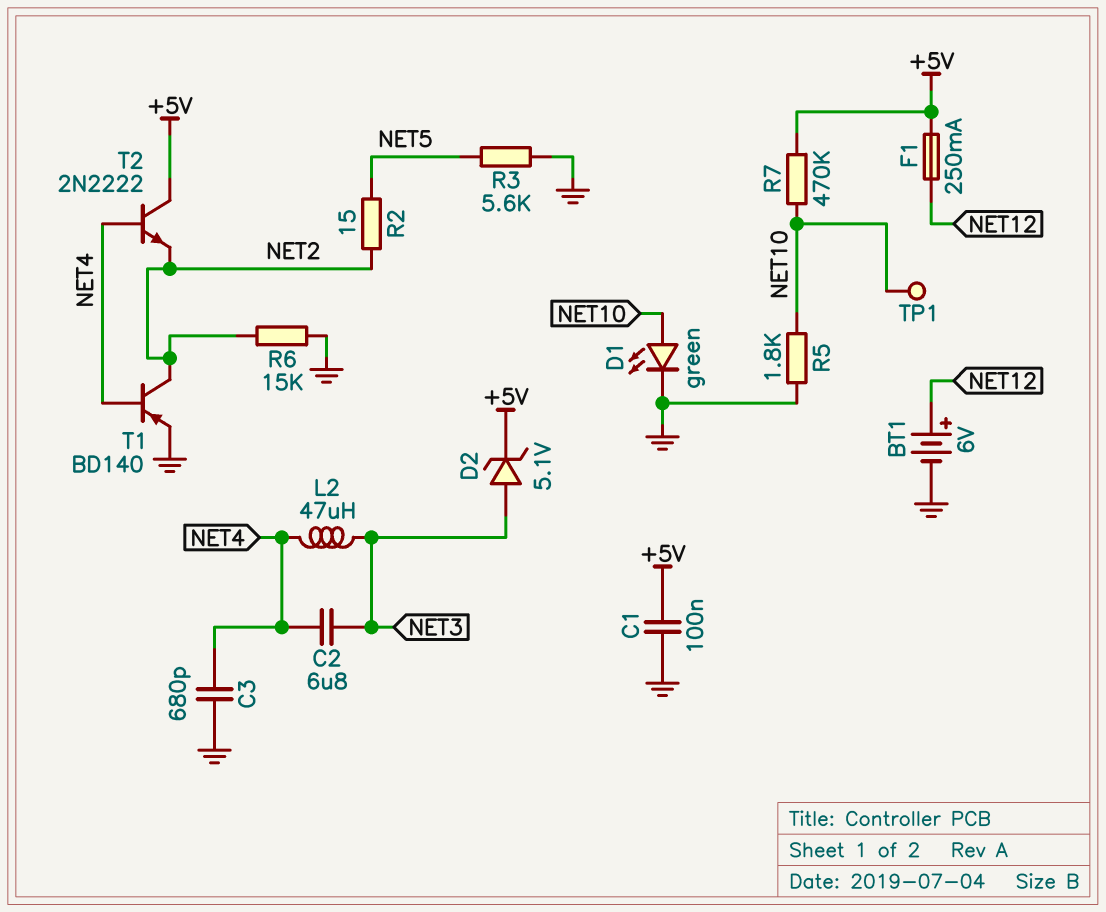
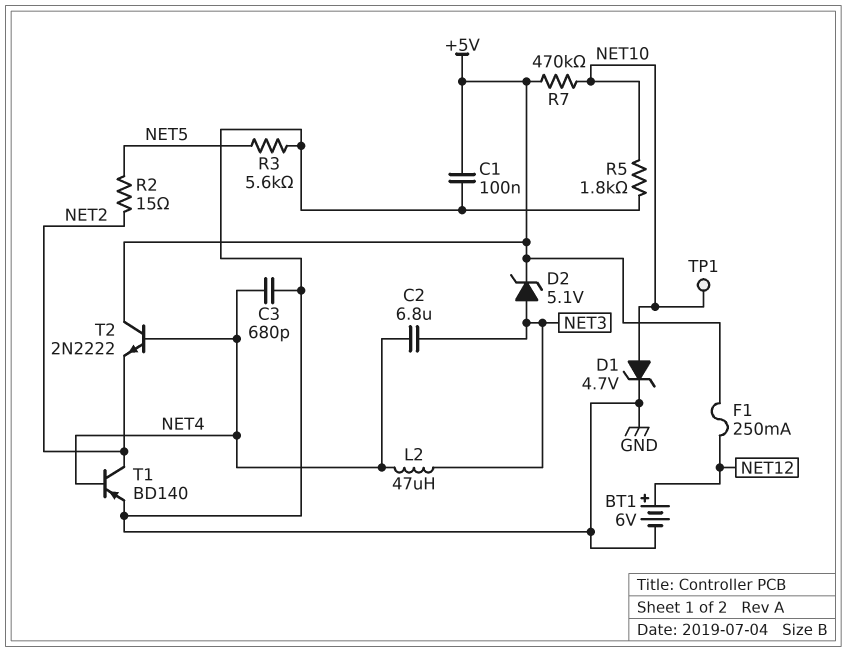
D1: LED green (A NET10, K GND) -> zener 4.7V (A NET10, K GND)
R6: 15k (GND, NET2) -> none

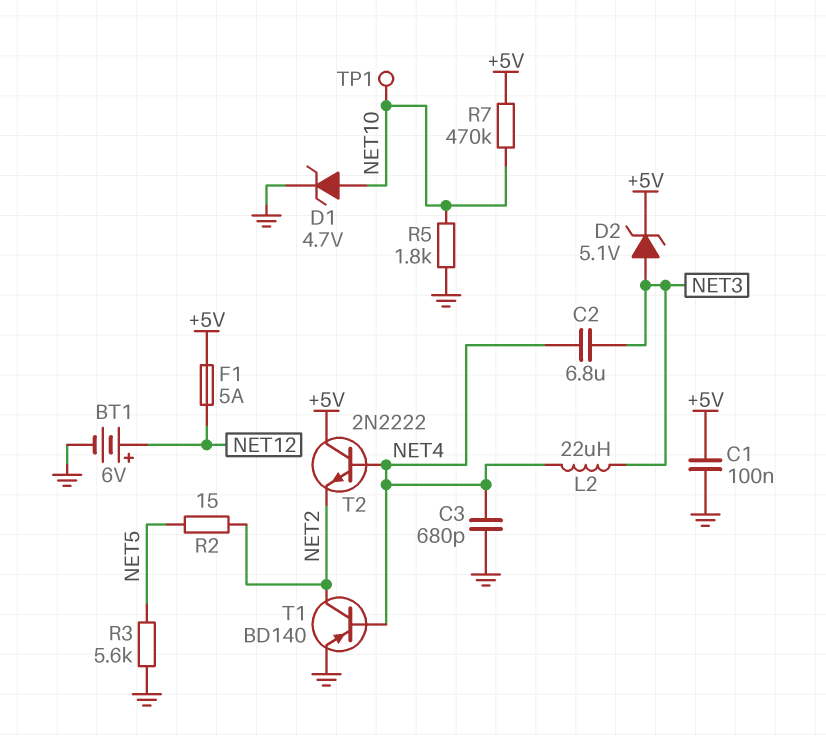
F1: 250mA (+5V, NET12) -> 5A (+5V, NET12)
L2: 47uH (NET3, NET4) -> 22uH (NET3, NET4)

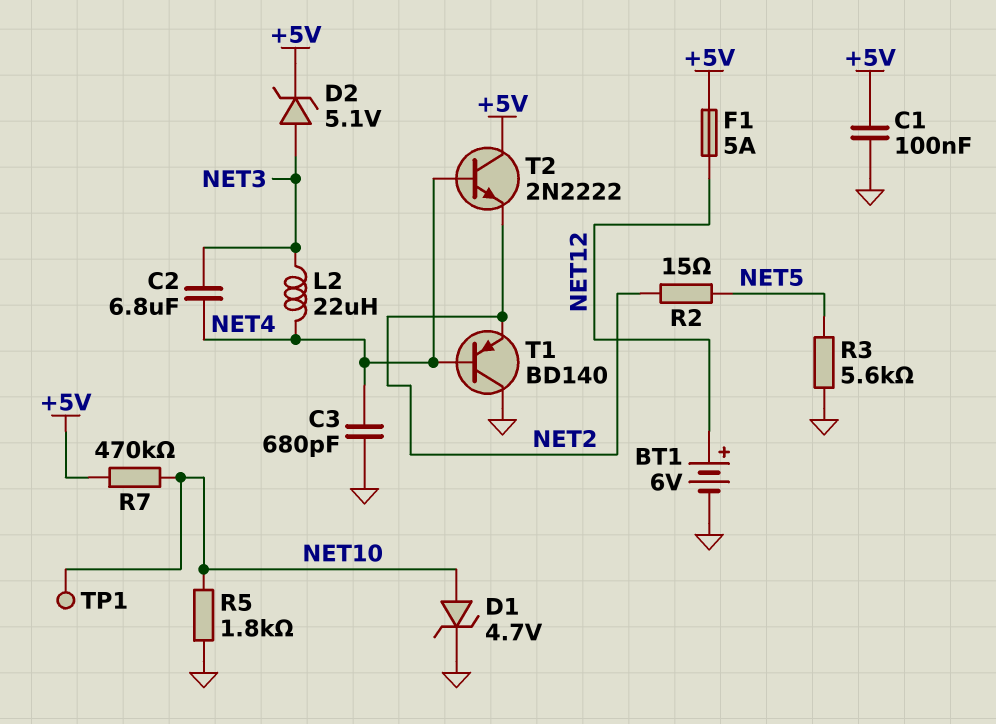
T1: PNP BD140 (B NET4, C NET2, E GND) -> PNP BD140 (B NET4, C GND, E NET2)

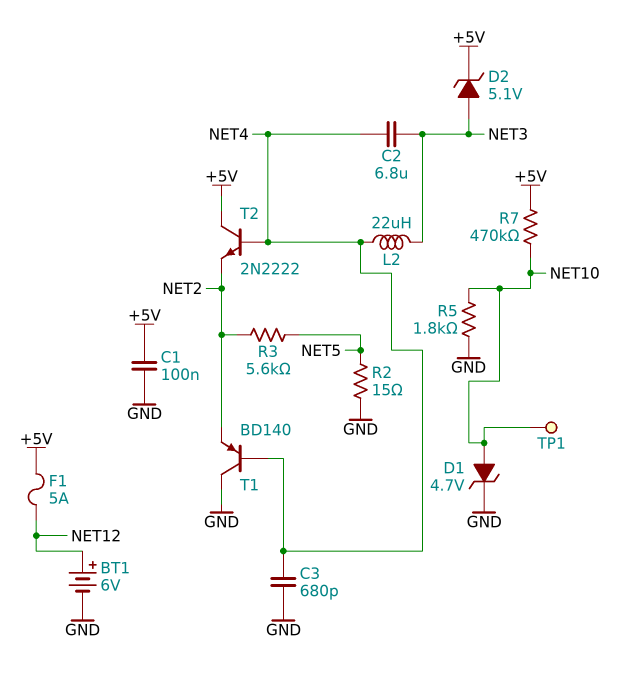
R2: 15 (NET2, NET5) -> 15 (GND, NET5)
R3: 5.6k (GND, NET5) -> 5.6k (NET2, NET5)

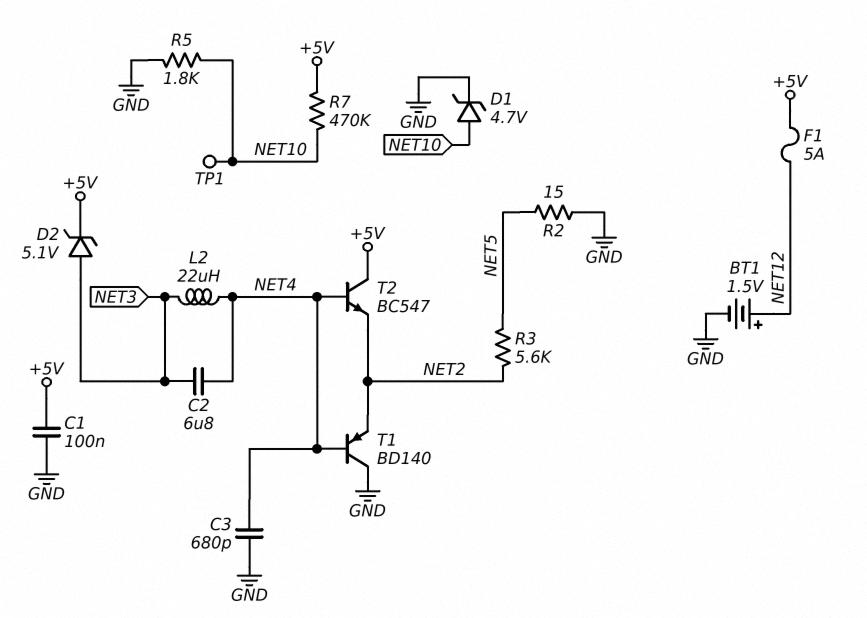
BT1: 6V (plus NET12, minus GND) -> 1.5V (plus NET12, minus GND)
T2: NPN 2N2222 (B NET4, C +5V, E NET2) -> NPN BC547 (B NET4, C +5V, E NET2)

